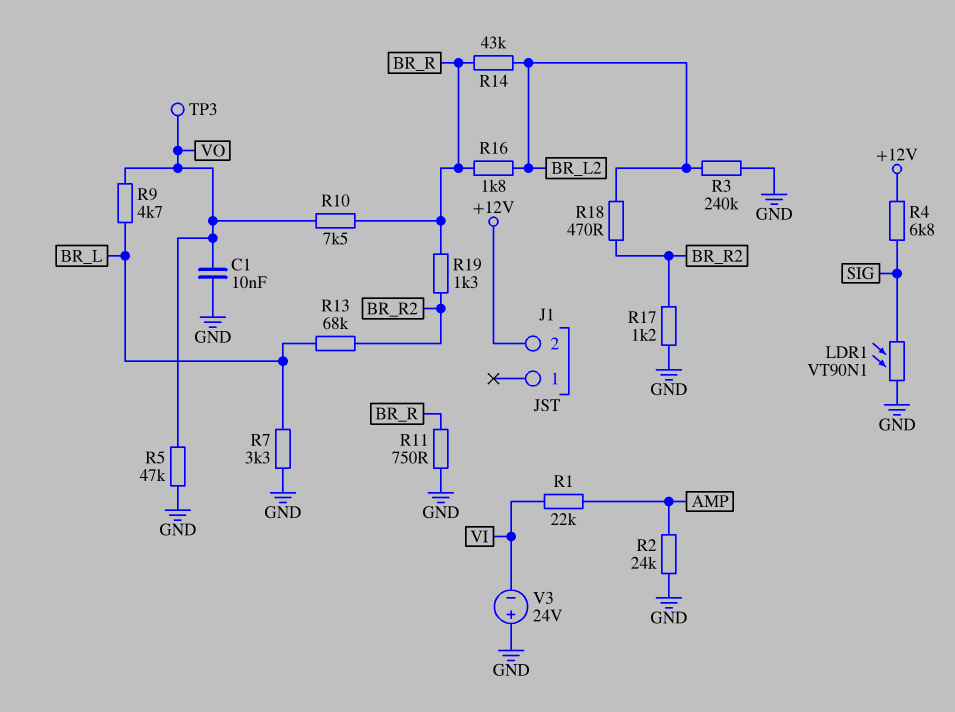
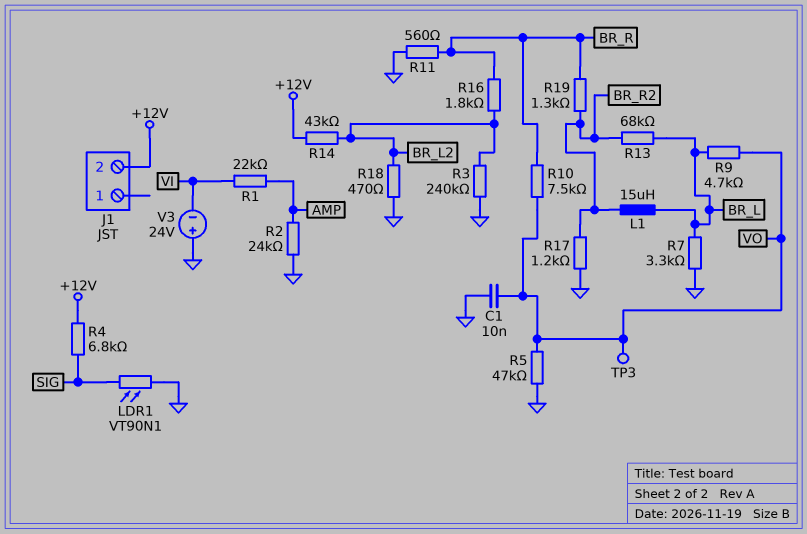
L1: none -> 15uH (BR_L, BR_R2)
R11: 750 (BR_R, GND) -> 560 (BR_R, GND)
R14: 43k (BR_L2, BR_R) -> 43k (+12V, BR_L2)
R18: 470 (BR_L2, BR_R2) -> 470 (BR_L2, GND)

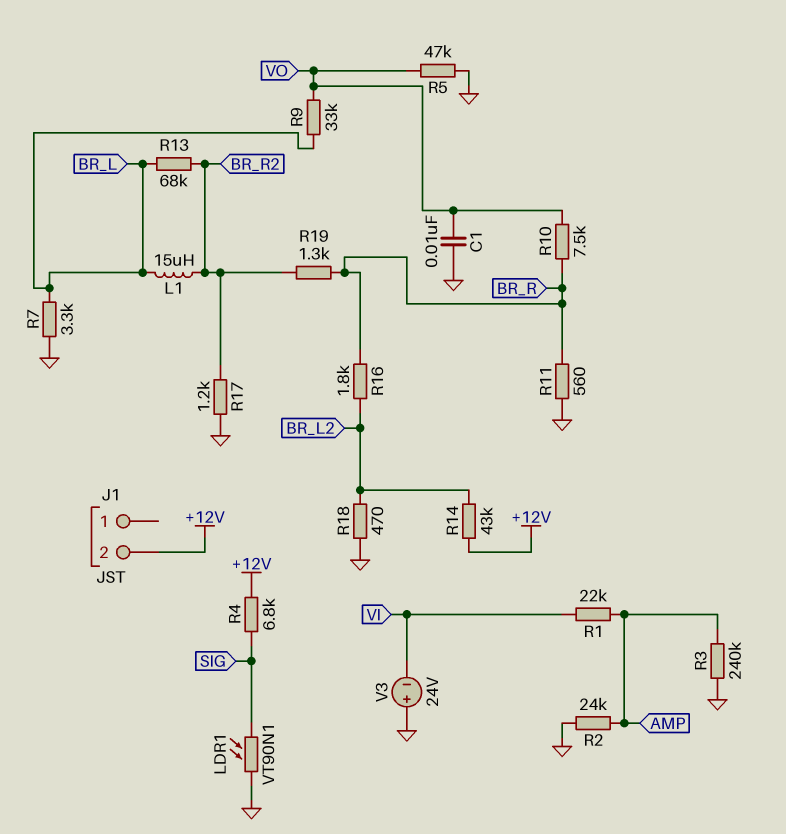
R3: 240k (BR_L2, GND) -> 240k (AMP, GND)
R9: 4.7k (BR_L, VO) -> 33k (BR_L, VO)
TP3: test point (VO) -> none

